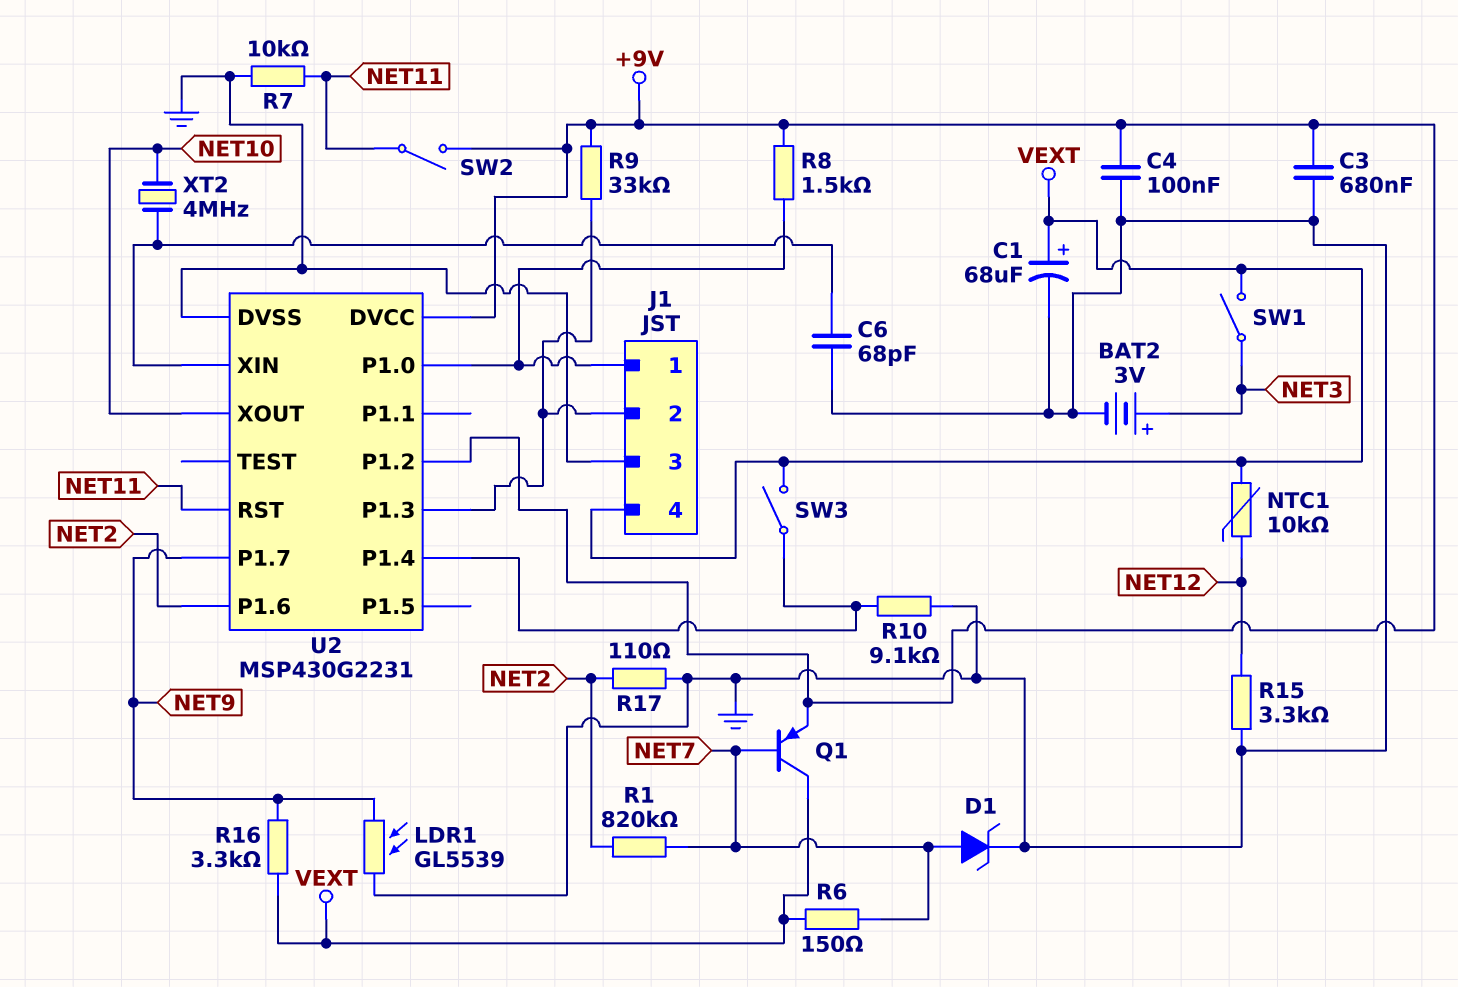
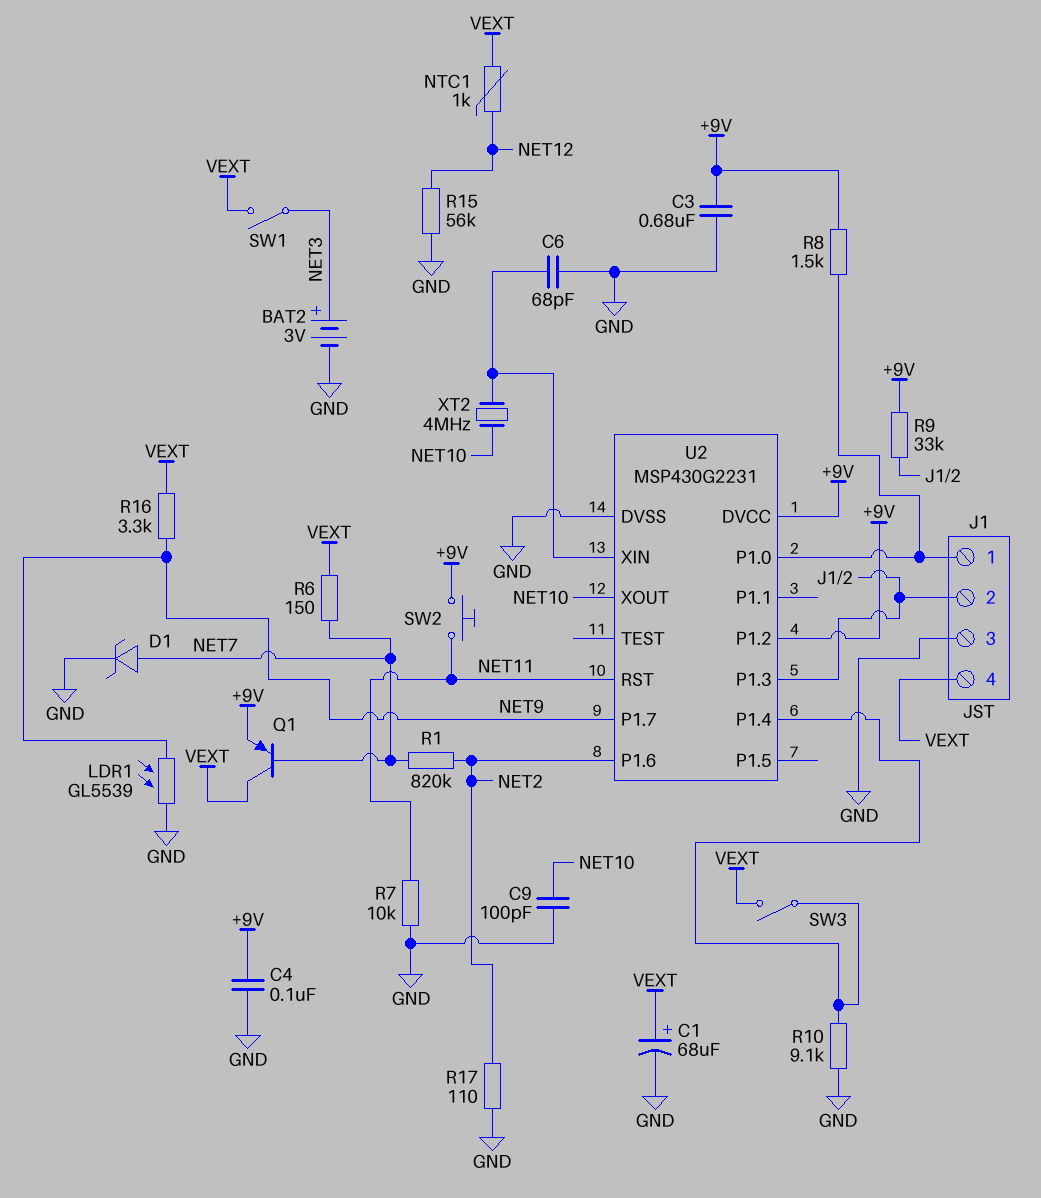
C9: none -> 100pF (GND, NET10)
NTC1: 10k (NET12, VEXT) -> 1k (NET12, VEXT)
R15: 3.3k (GND, NET12) -> 56k (GND, NET12)
SW2: switch (+9V, NET11) -> button (+9V, NET11)

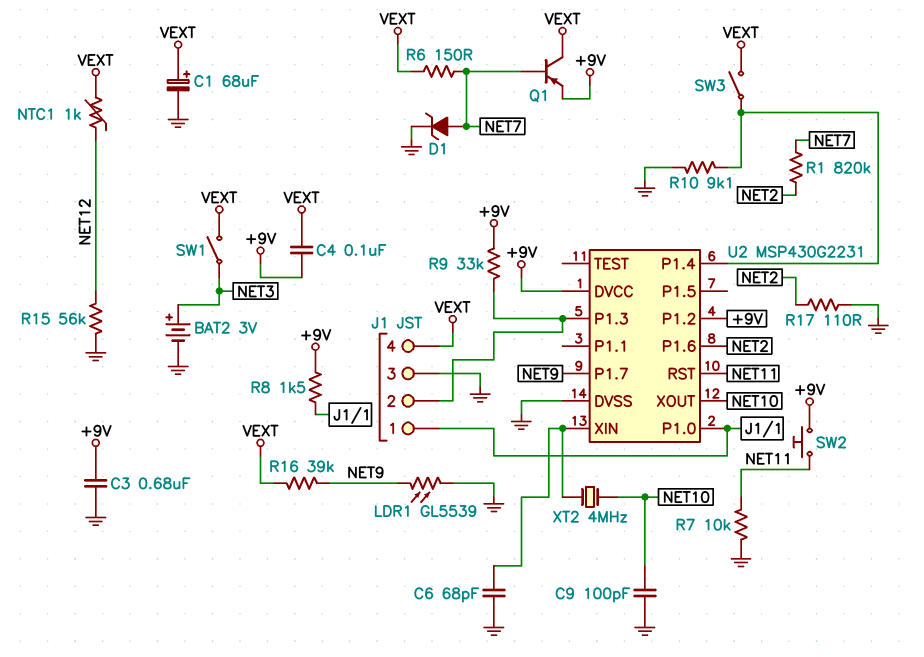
C4: 100nF (+9V, GND) -> 100nF (+9V, VEXT)
R16: 3.3k (NET9, VEXT) -> 39k (NET9, VEXT)

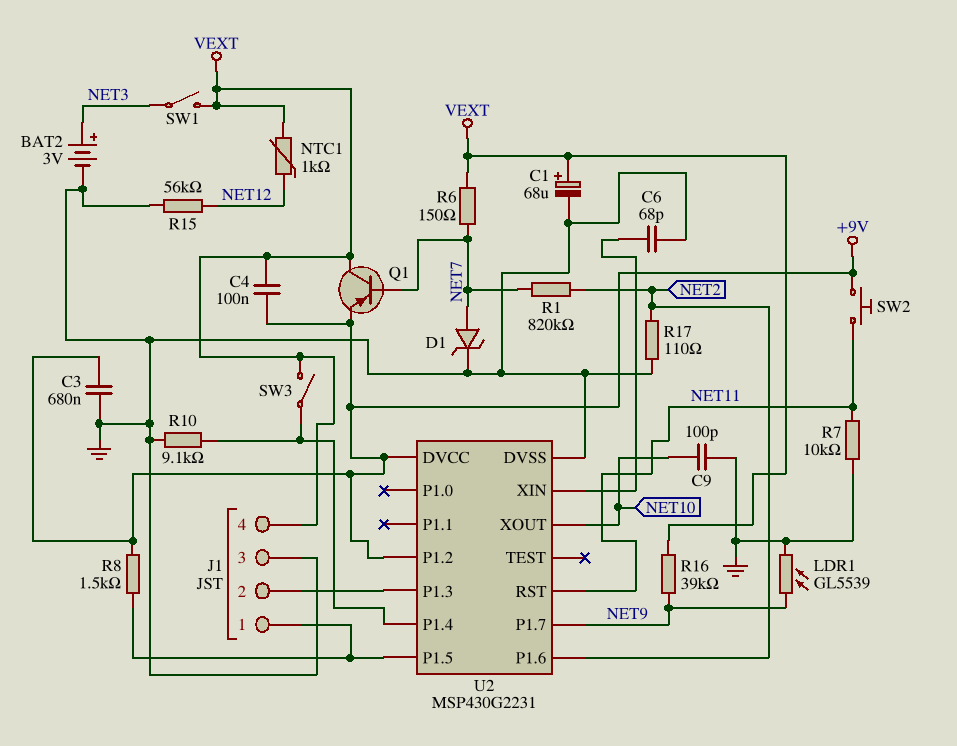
R9: 33k (+9V, J1/2) -> none
U2 pin P1.0: J1/1 -> none
U2 pin P1.5: none -> J1/1
XT2: 4MHz (NET10, U2/XIN) -> none

